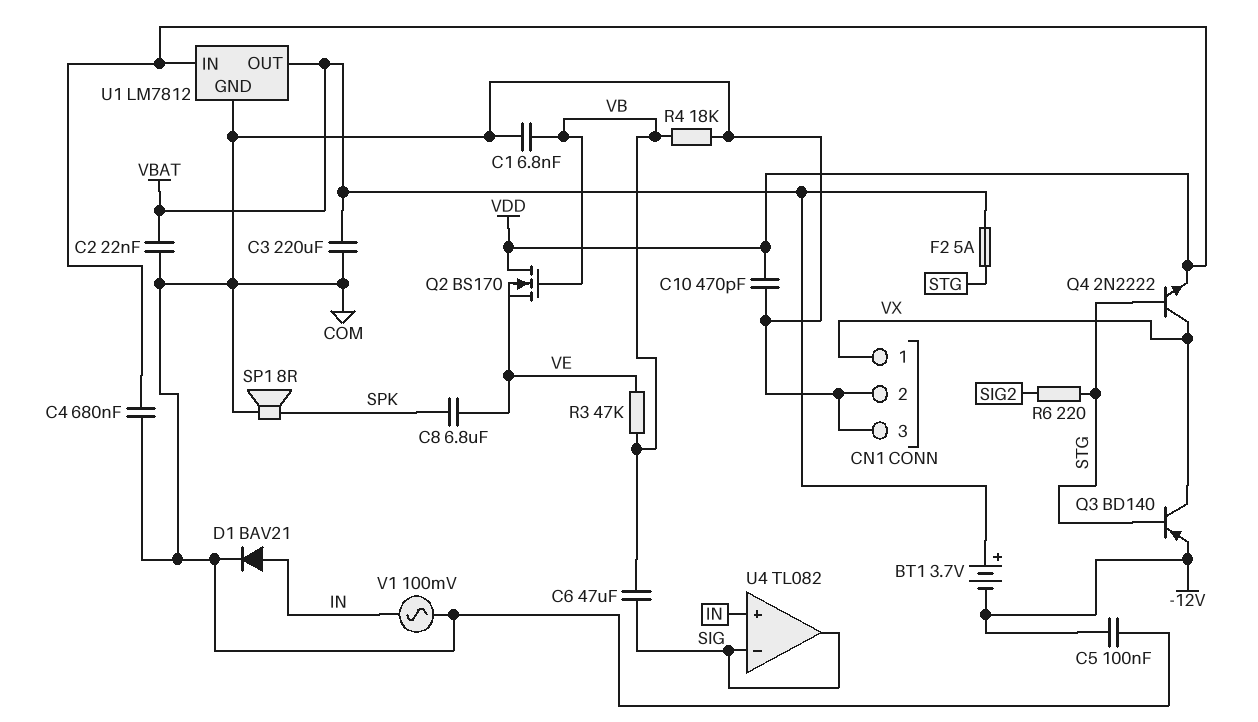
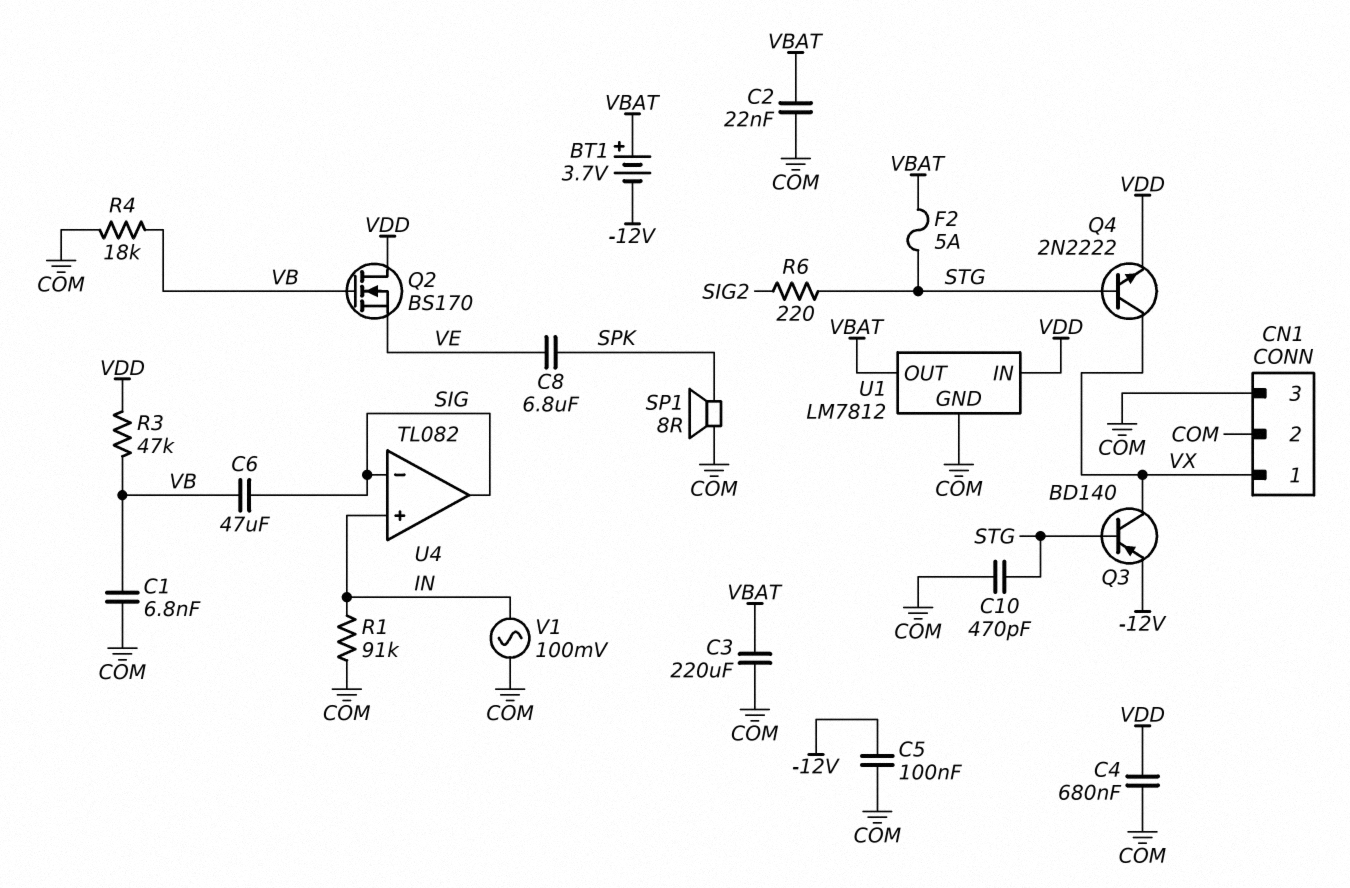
C10: 470pF (COM, VDD) -> 470pF (COM, STG)
D1: diode BAV21 (A IN, K COM) -> none
R1: none -> 91k (COM, IN)
R3: 47k (VB, VE) -> 47k (VB, VDD)

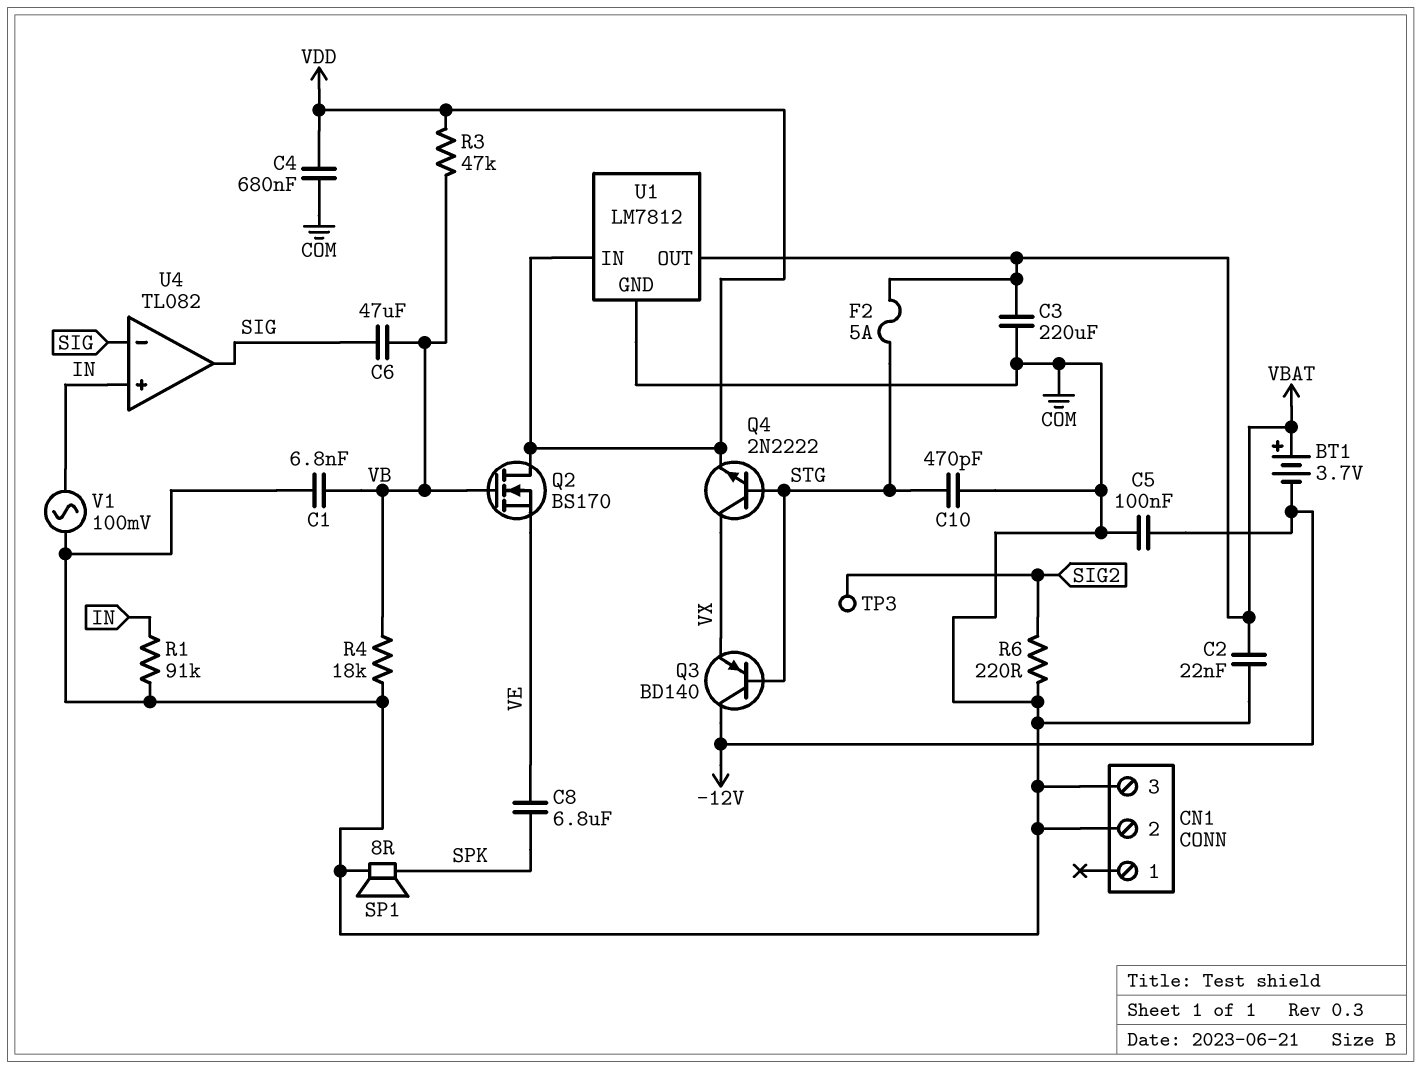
CN1 pin 1: VX -> none
Q3: PNP BD140 (B STG, C VX, E -12V) -> PNP BD140 (B STG, C -12V, E VX)
R6: 220 (SIG2, STG) -> 220 (COM, SIG2)
TP3: none -> test point (SIG2)

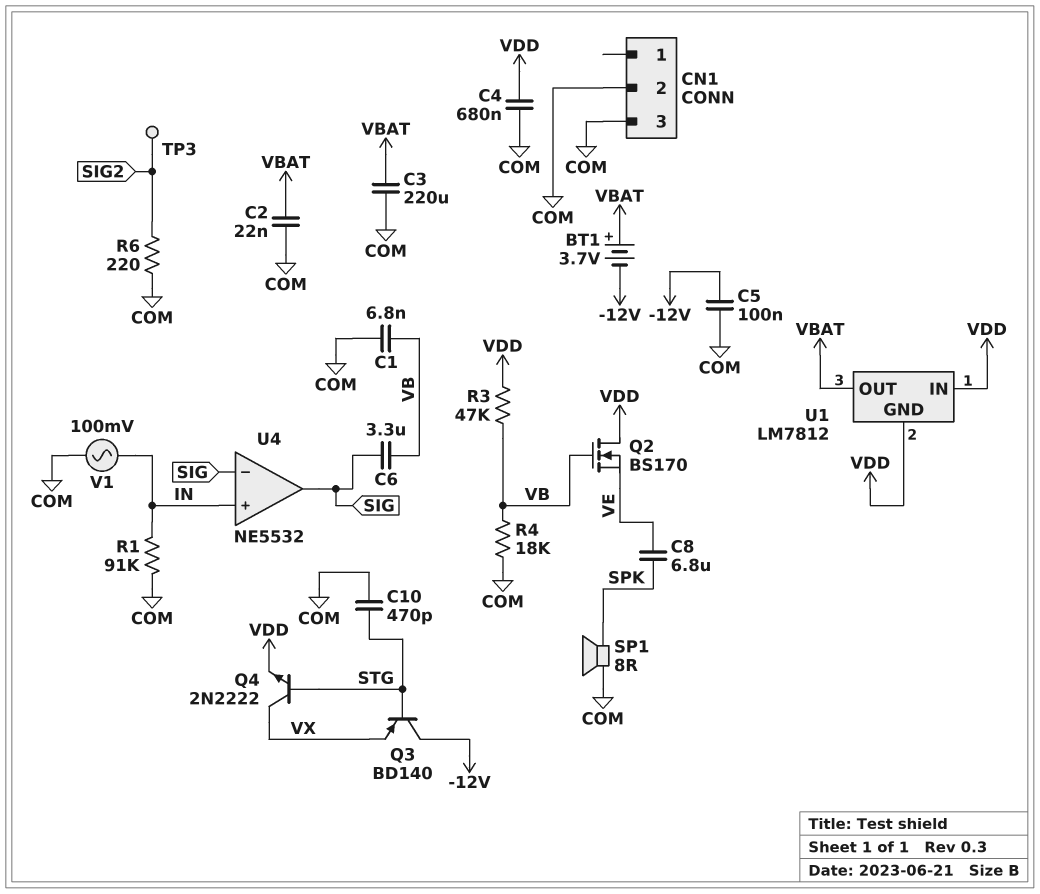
C6: 47uF (SIG, VB) -> 3.3uF (SIG, VB)
F2: 5A (STG, VBAT) -> none
U1 pin GND: COM -> VDD
U4: TL082 -> NE5532

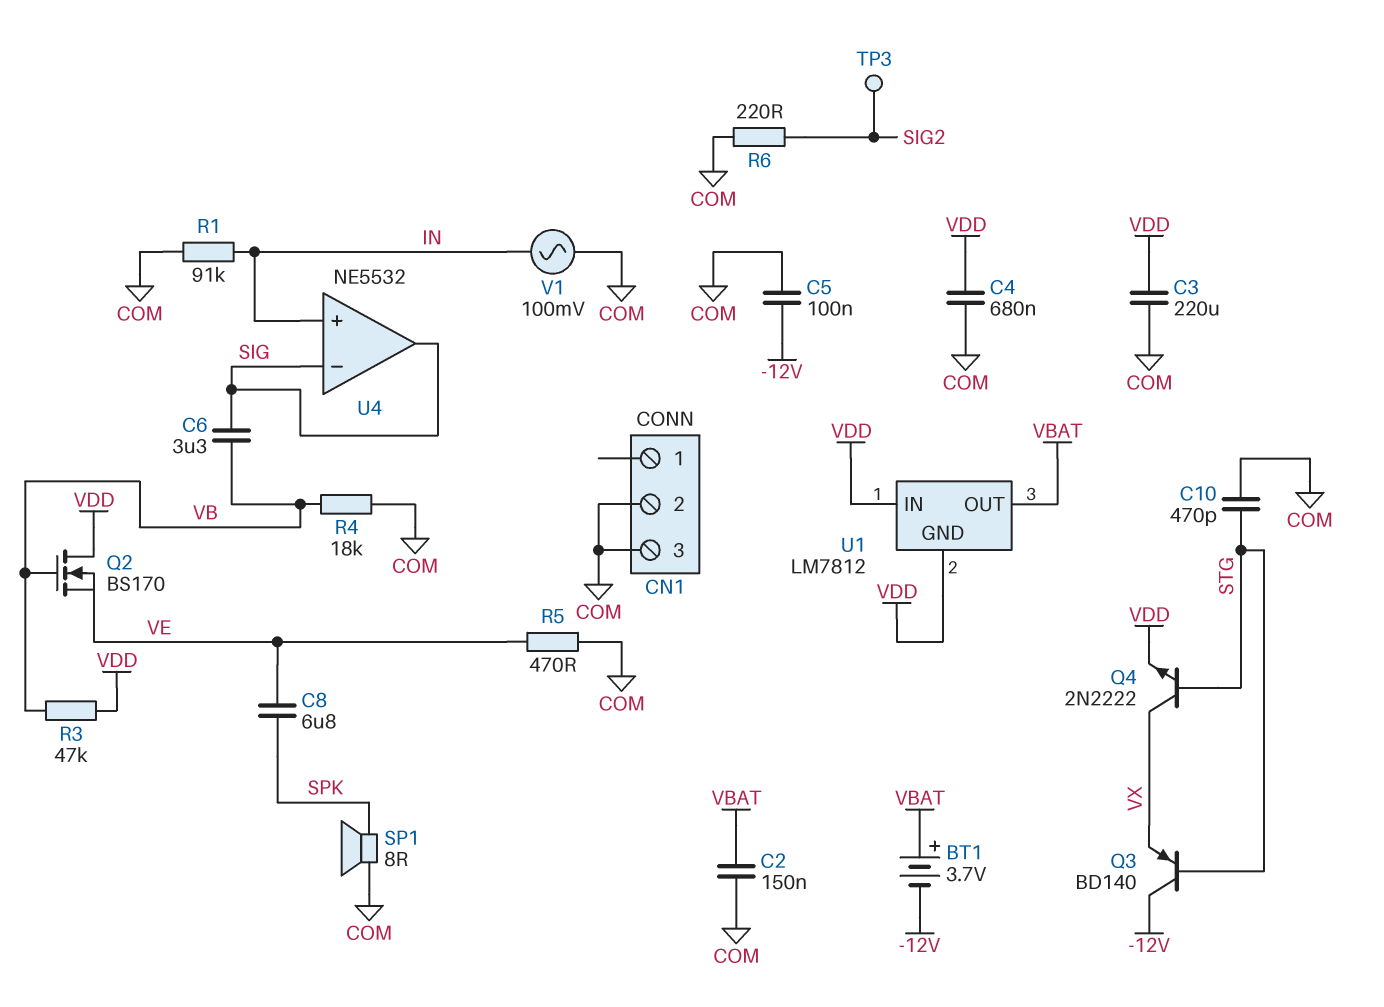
C1: 6.8nF (COM, VB) -> none
C2: 22nF (COM, VBAT) -> 150nF (COM, VBAT)
C3: 220uF (COM, VBAT) -> 220uF (COM, VDD)
R5: none -> 470 (COM, VE)

